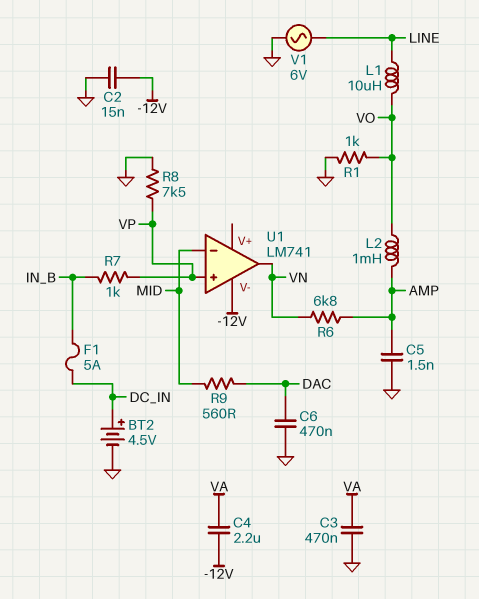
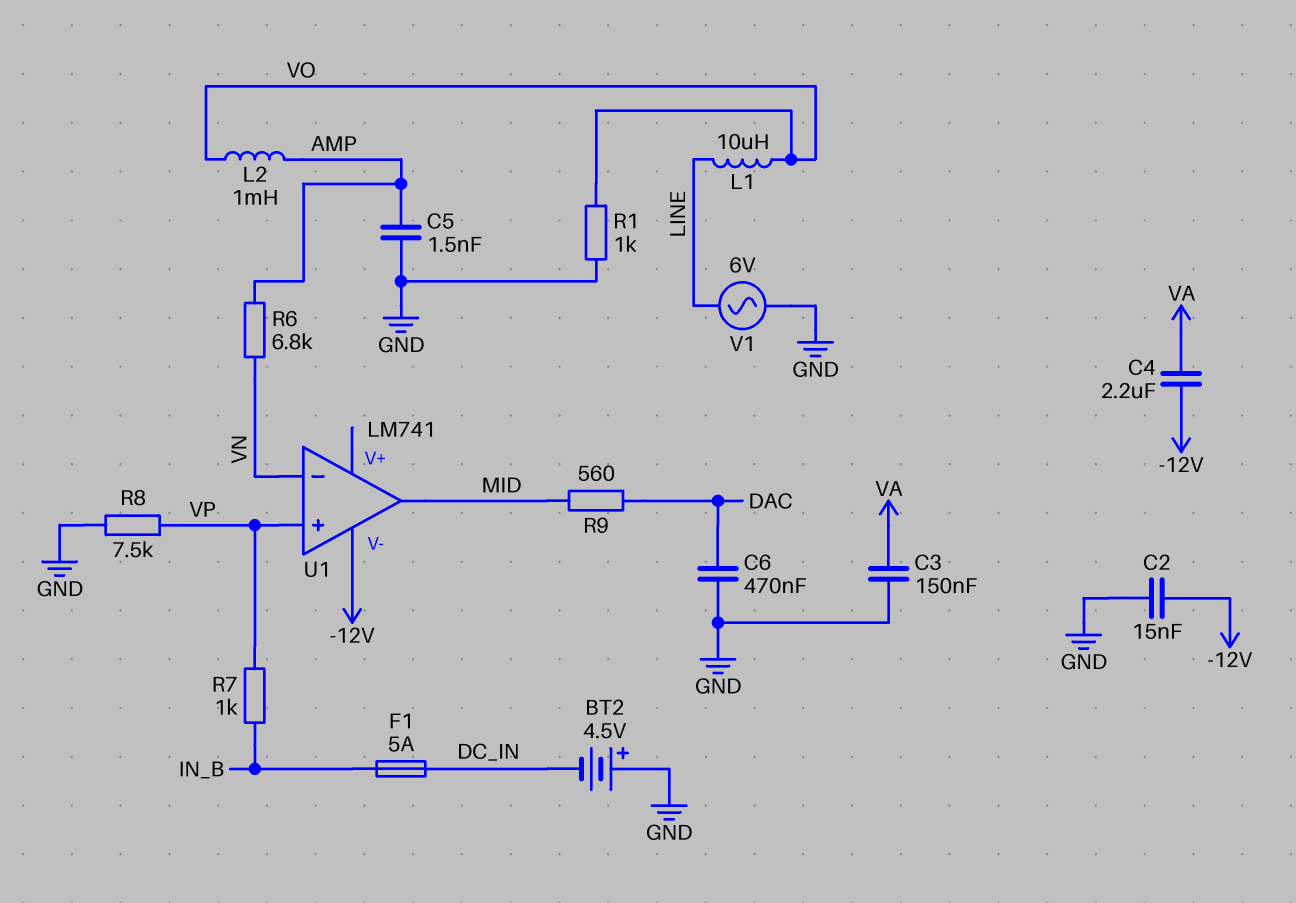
BT2: 4.5V (plus DC_IN, minus GND) -> 4.5V (plus GND, minus DC_IN)
C3: 470nF (GND, VA) -> 150nF (GND, VA)
U1 pin in-: MID -> VN
U1 pin out: VN -> MID

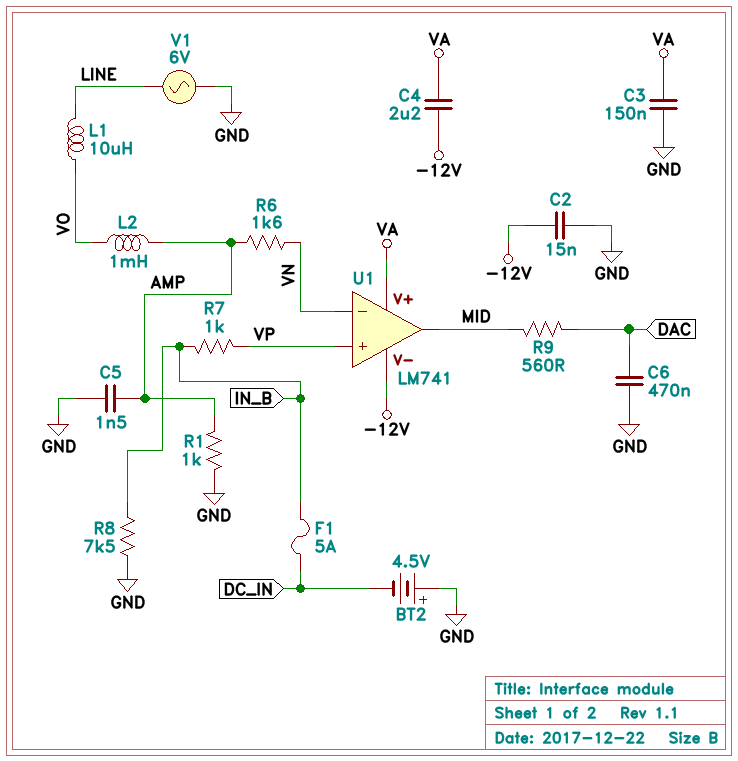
R1: 1k (GND, VO) -> 1k (AMP, GND)
R6: 6.8k (AMP, VN) -> 1.6k (AMP, VN)
R8: 7.5k (GND, VP) -> 7.5k (GND, IN_B)
U1 pin V+: none -> VA

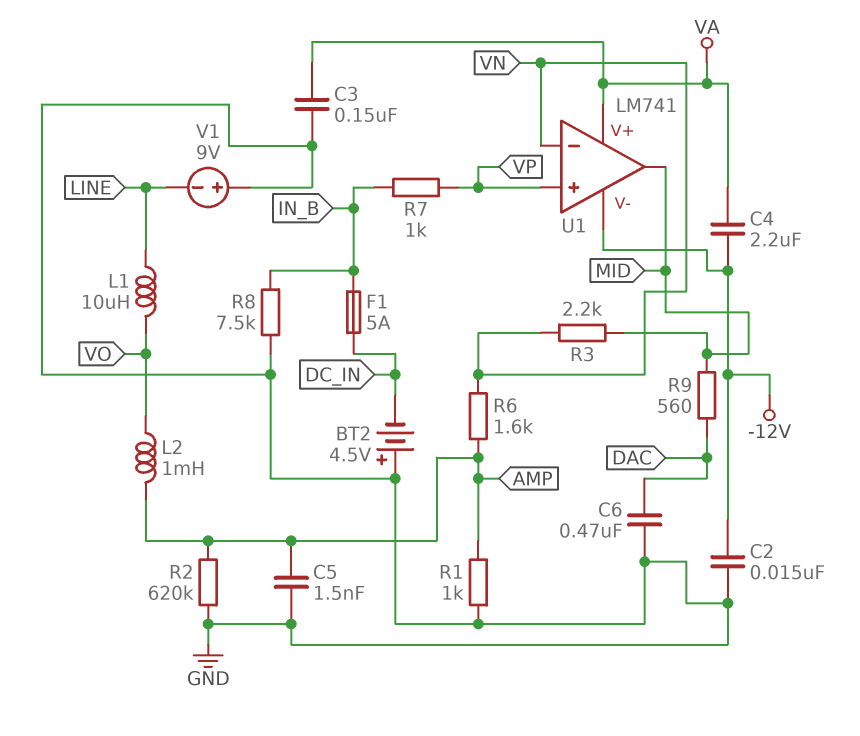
R2: none -> 620k (AMP, GND)
R3: none -> 2.2k (MID, VN)
V1: AC 6V (GND, LINE) -> 9V (plus GND, minus LINE)

